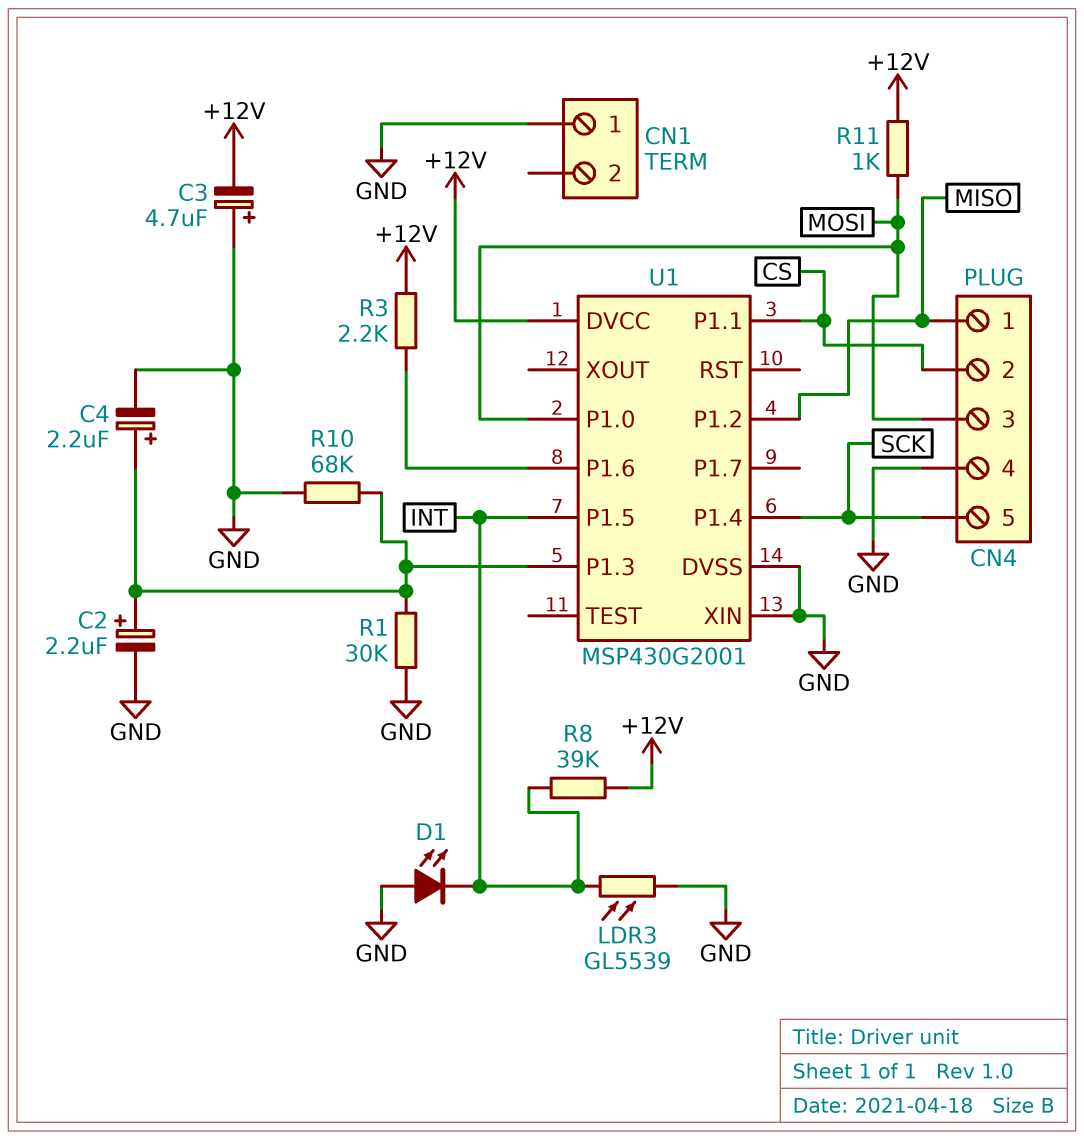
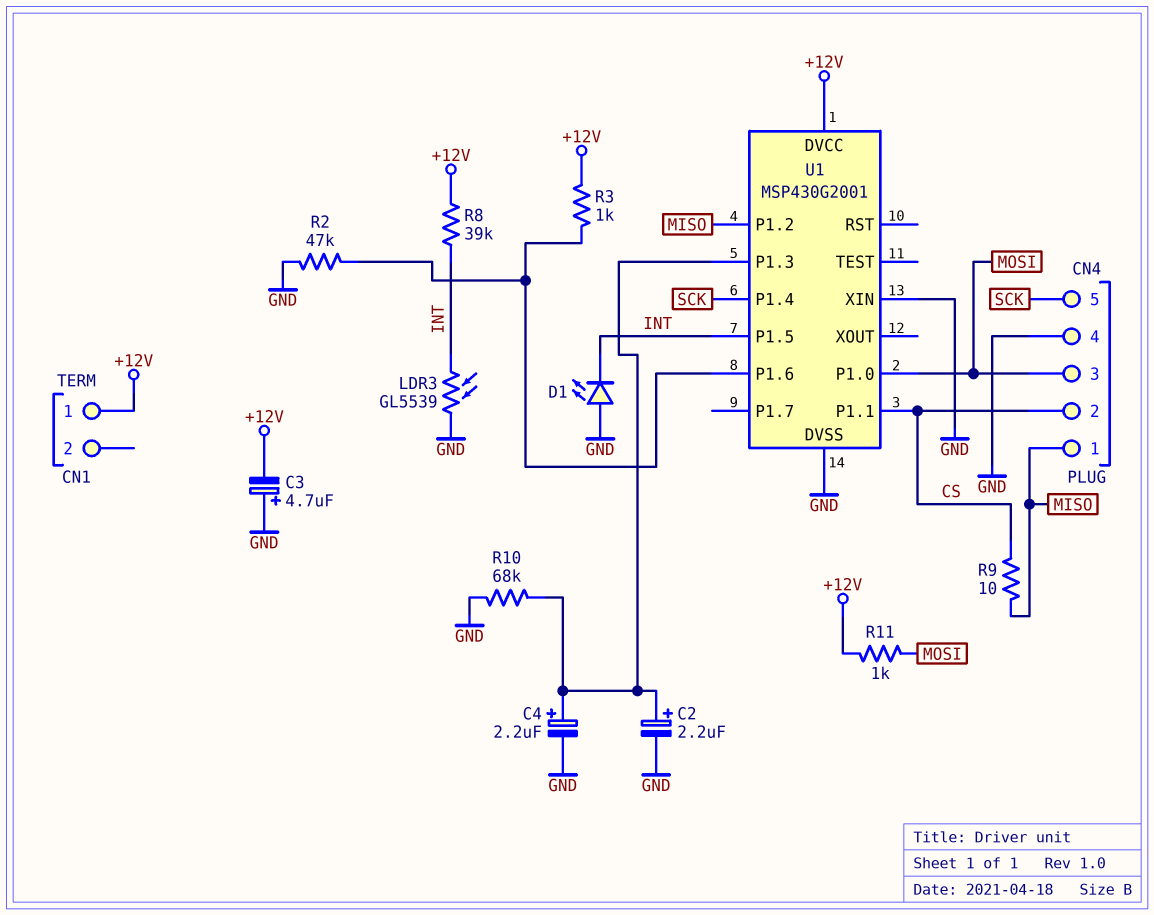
CN1 pin 1: GND -> +12V
R1: 30k (GND, U1/P1.3) -> none
R2: none -> 47k (GND, U1/P1.6)
R3: 2.2k (+12V, U1/P1.6) -> 1k (+12V, U1/P1.6)
R9: none -> 10 (CS, MISO)

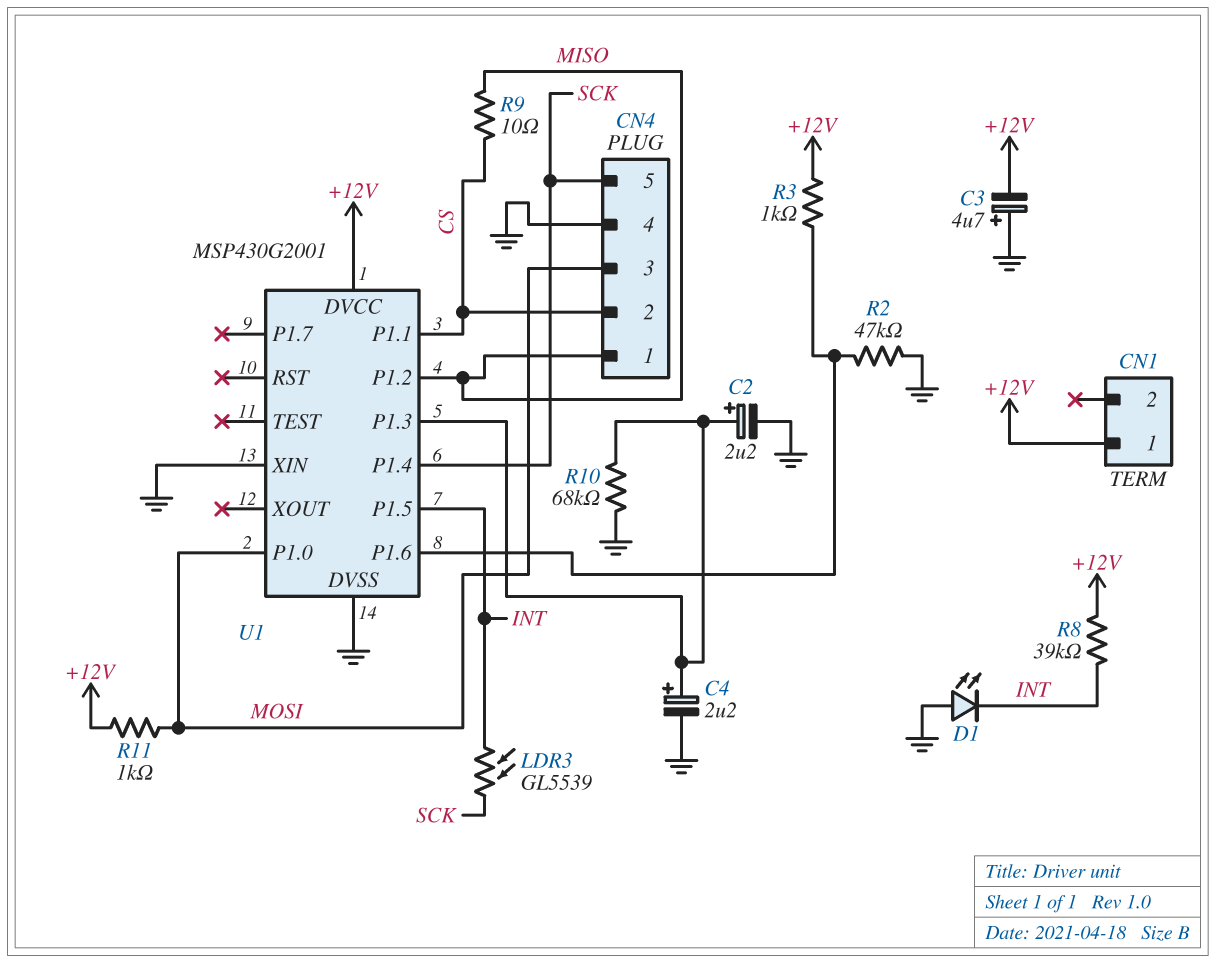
LDR3: GL5539 (GND, INT) -> GL5539 (INT, SCK)

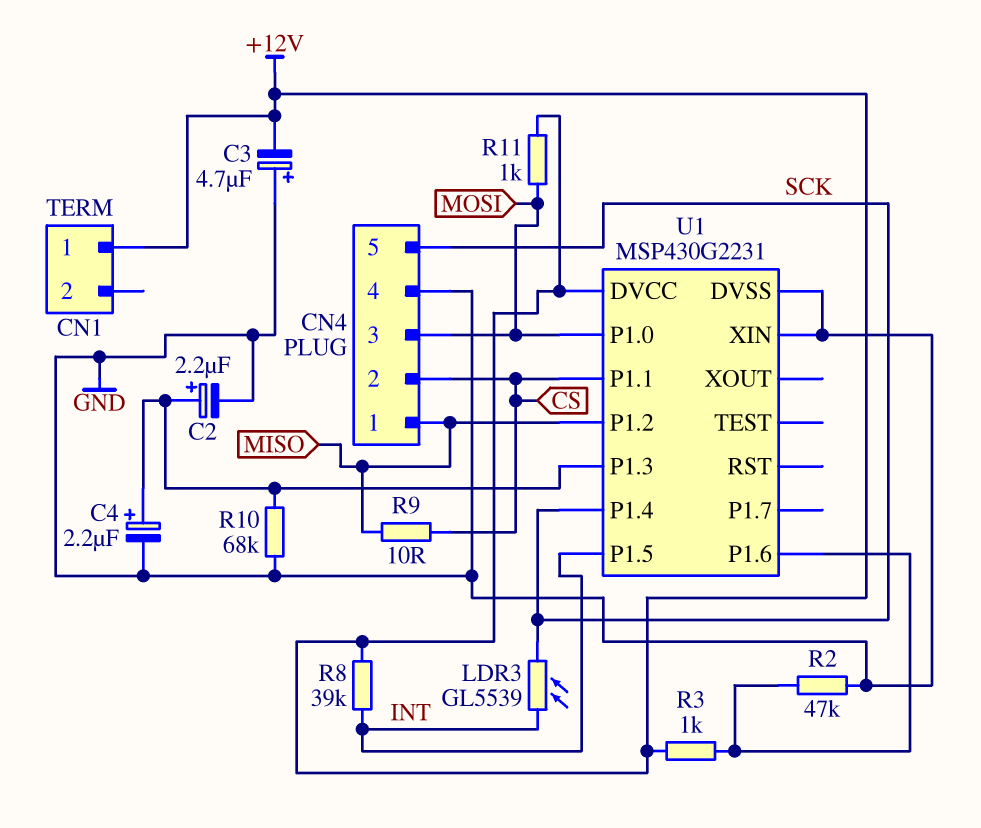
D1: LED (A GND, K INT) -> none
U1: MSP430G2001 -> MSP430G2231

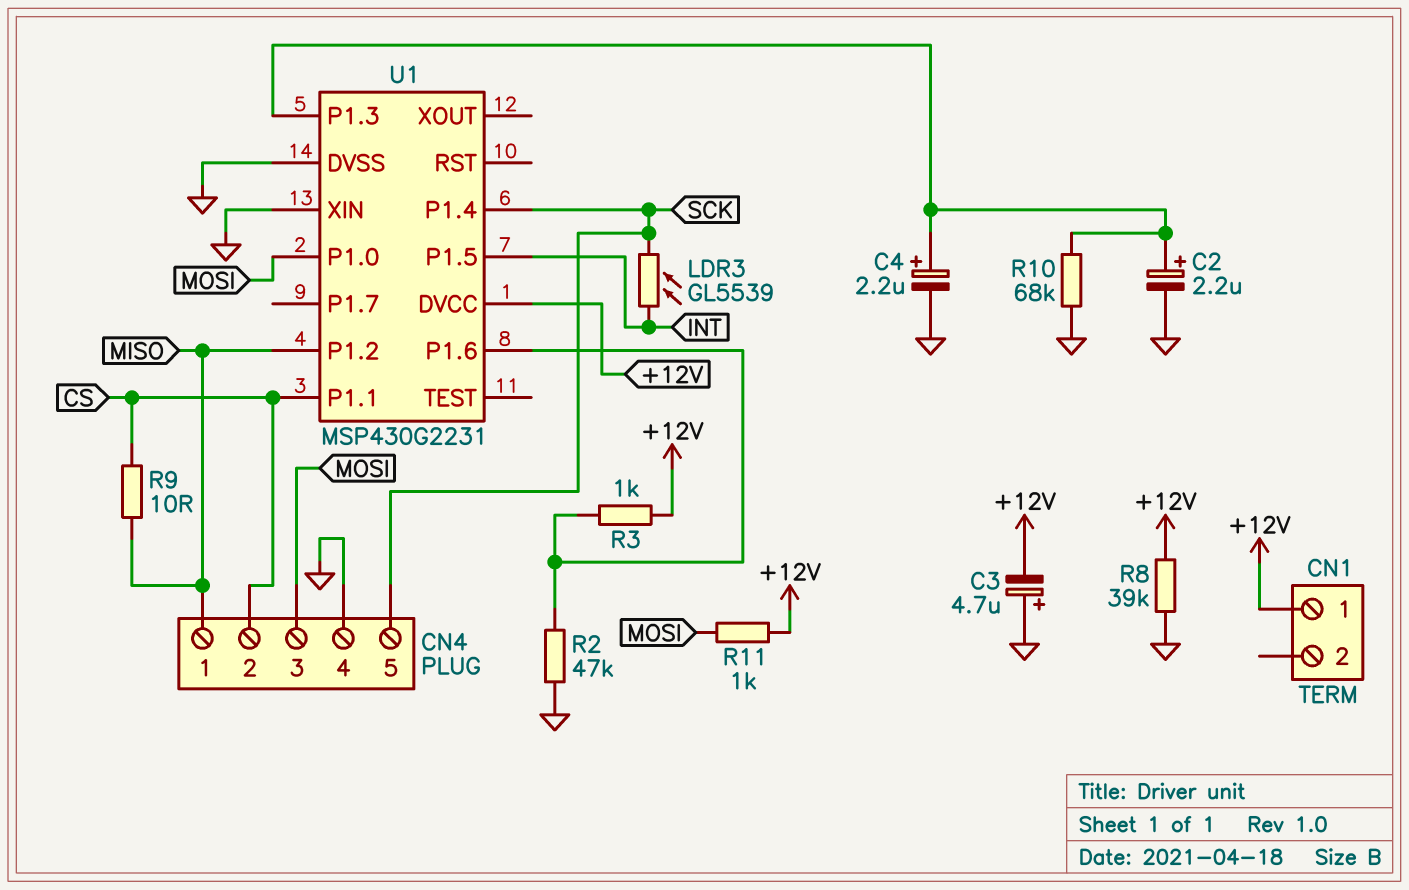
R8: 39k (+12V, INT) -> 39k (+12V, GND)

